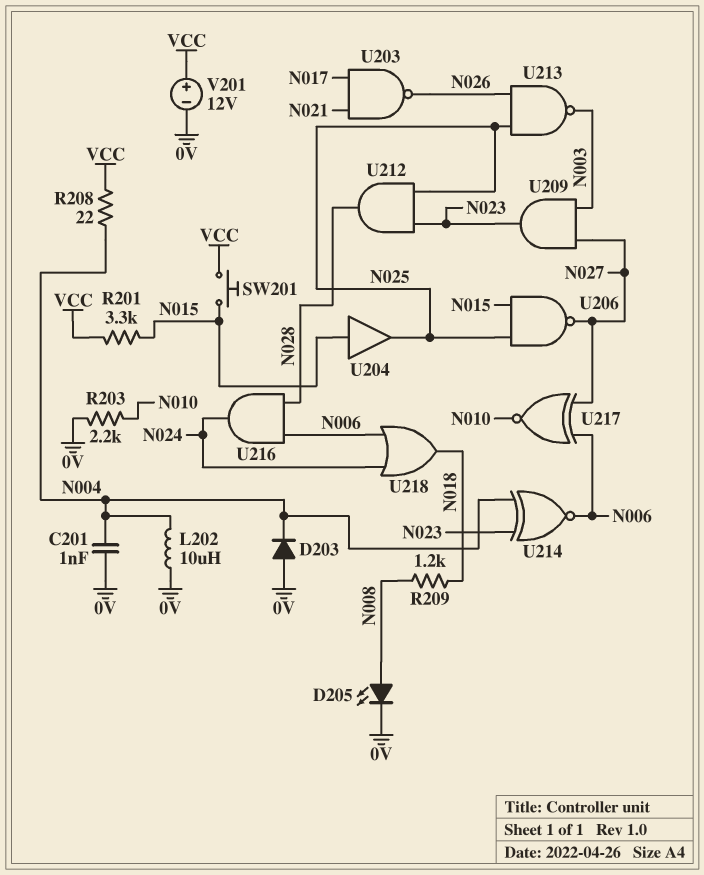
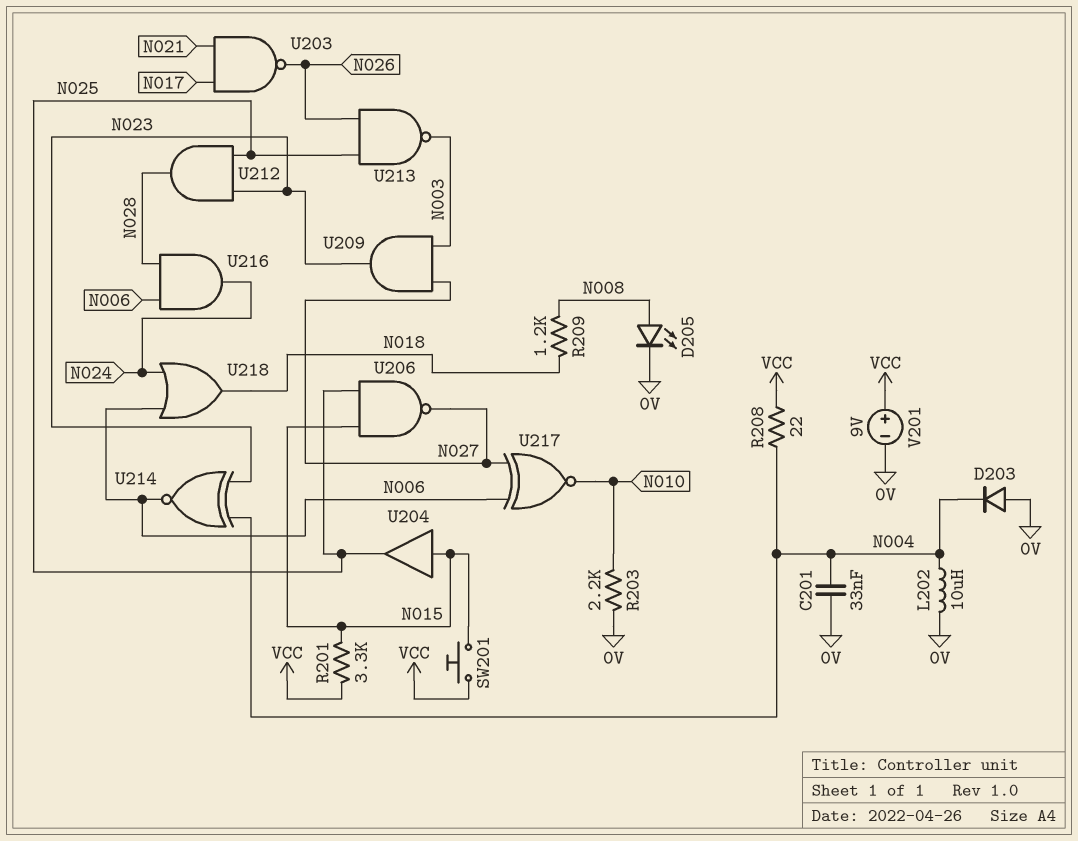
C201: 1nF (0V, N004) -> 33nF (0V, N004)
V201: 12V (plus VCC, minus 0V) -> 9V (plus VCC, minus 0V)

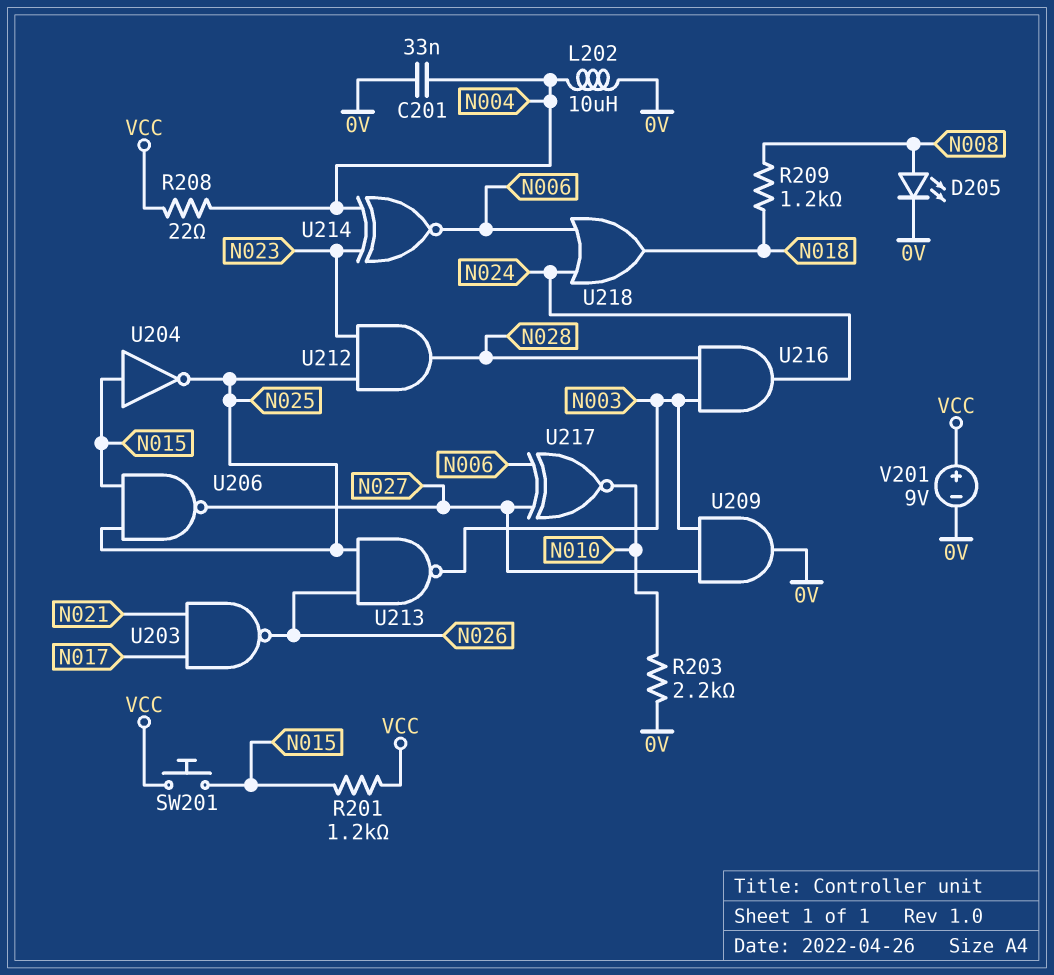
D203: diode (A 0V, K N004) -> none
R201: 3.3k (N015, VCC) -> 1.2k (N015, VCC)
U204: buffer (in N015, out N025) -> NOT (in N015, out N025)
U209: AND (in N003, in N027, out N023) -> AND (in N003, in N027, out 0V)
U216: AND (in N006, in N028, out N024) -> AND (in N003, in N028, out N024)

